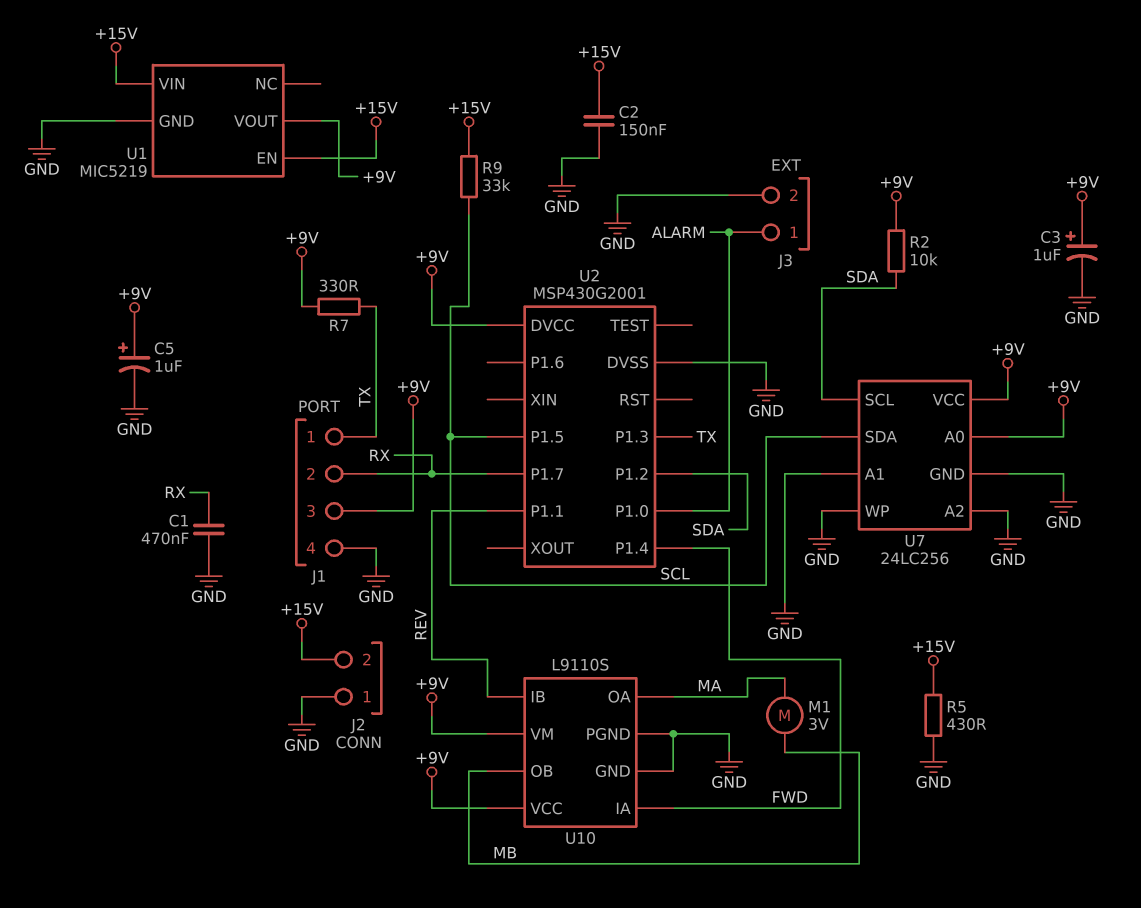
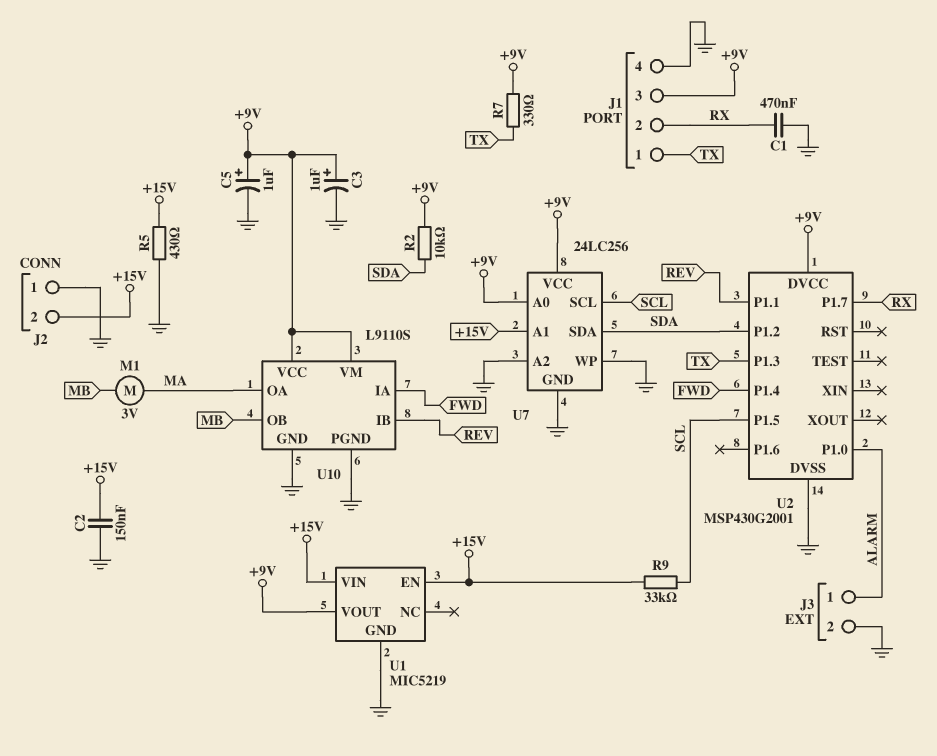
U7 pin A1: GND -> +15V
U7 pin SCL: SDA -> SCL
U7 pin SDA: SCL -> SDA

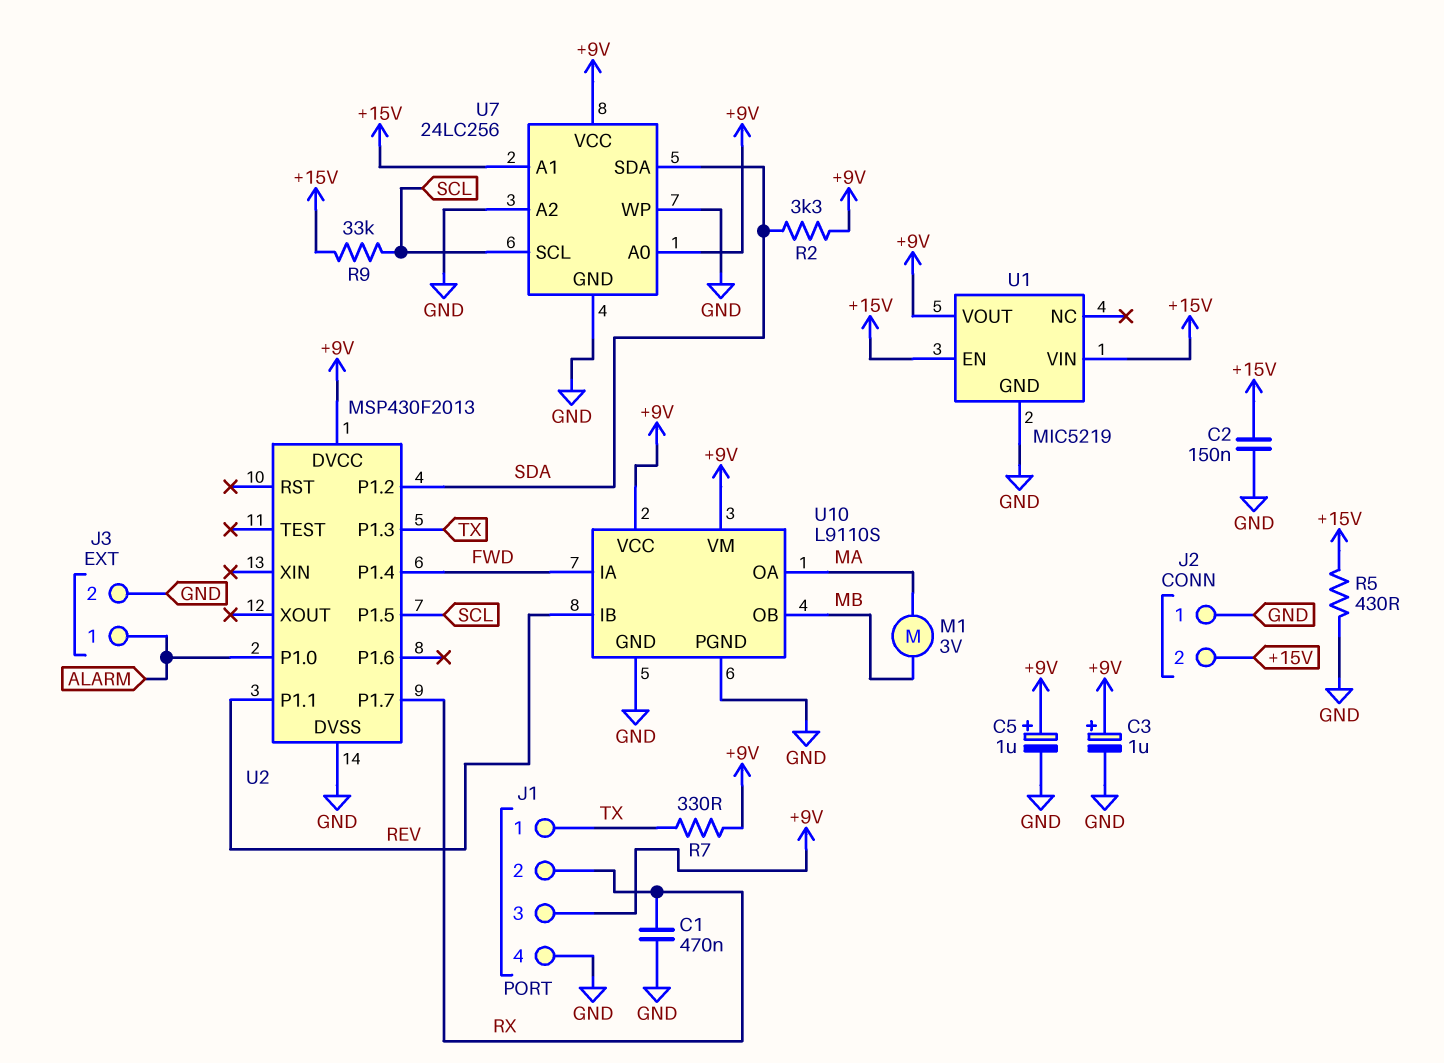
R2: 10k (+9V, SDA) -> 3.3k (+9V, SDA)
U2: MSP430G2001 -> MSP430F2013

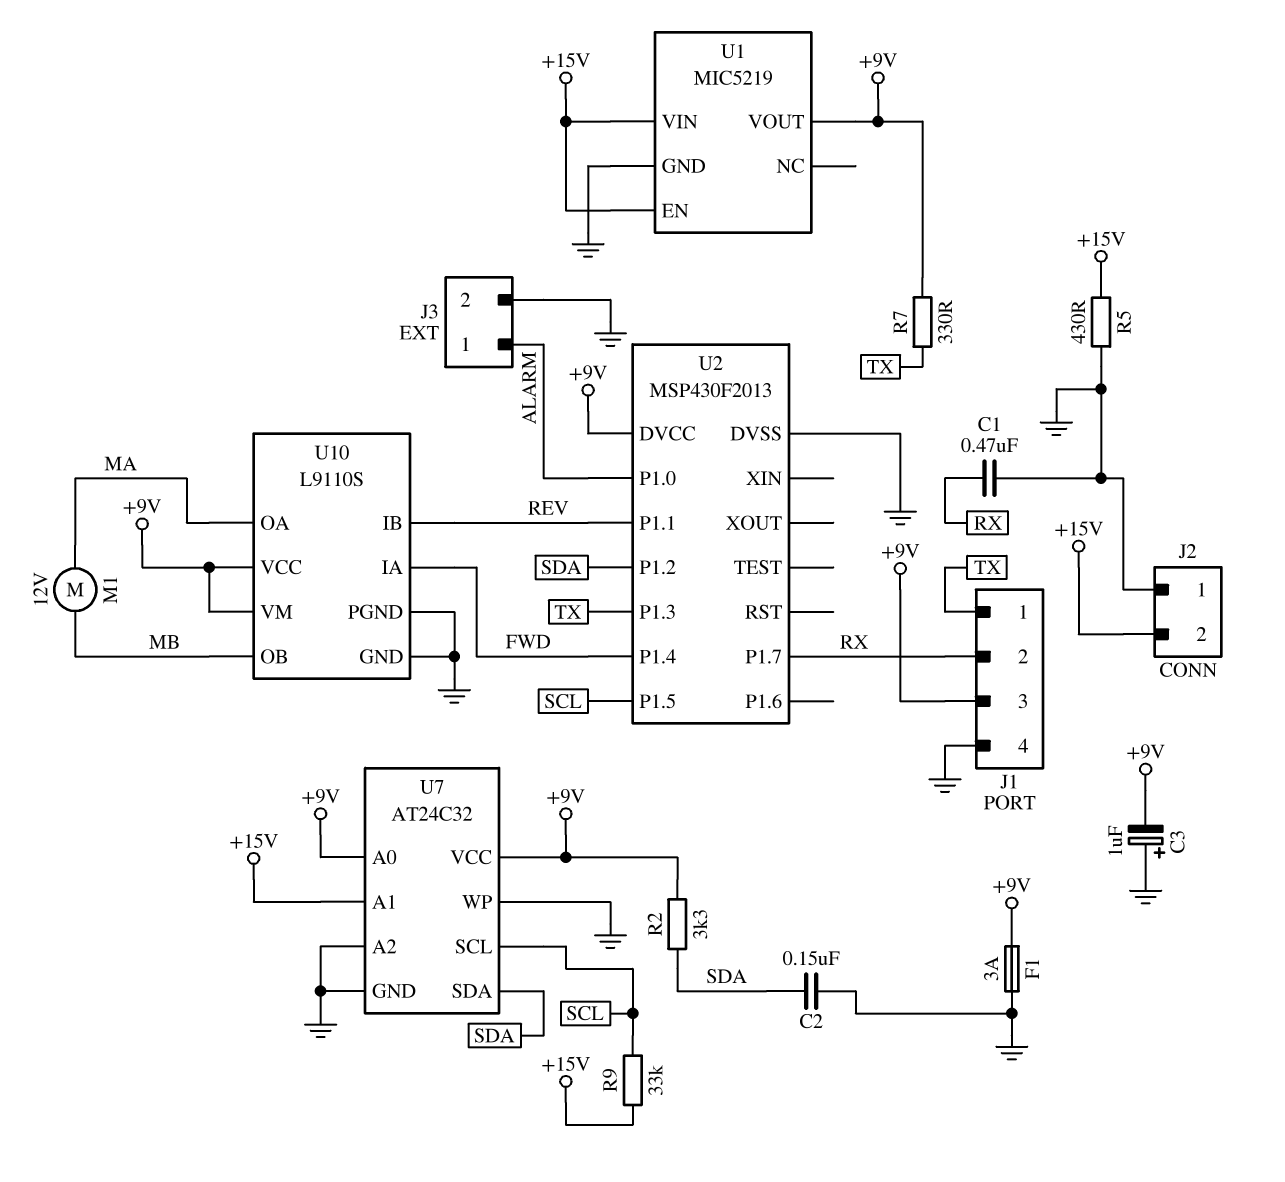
C2: 150nF (+15V, GND) -> 150nF (GND, SDA)
C3: 1uF (plus +9V, minus GND) -> 1uF (plus GND, minus +9V)
C5: 1uF (plus +9V, minus GND) -> none
F1: none -> 3A (+9V, GND)
M1: motor 3V (MA, MB) -> motor 12V (MA, MB)
U7: 24LC256 -> AT24C32

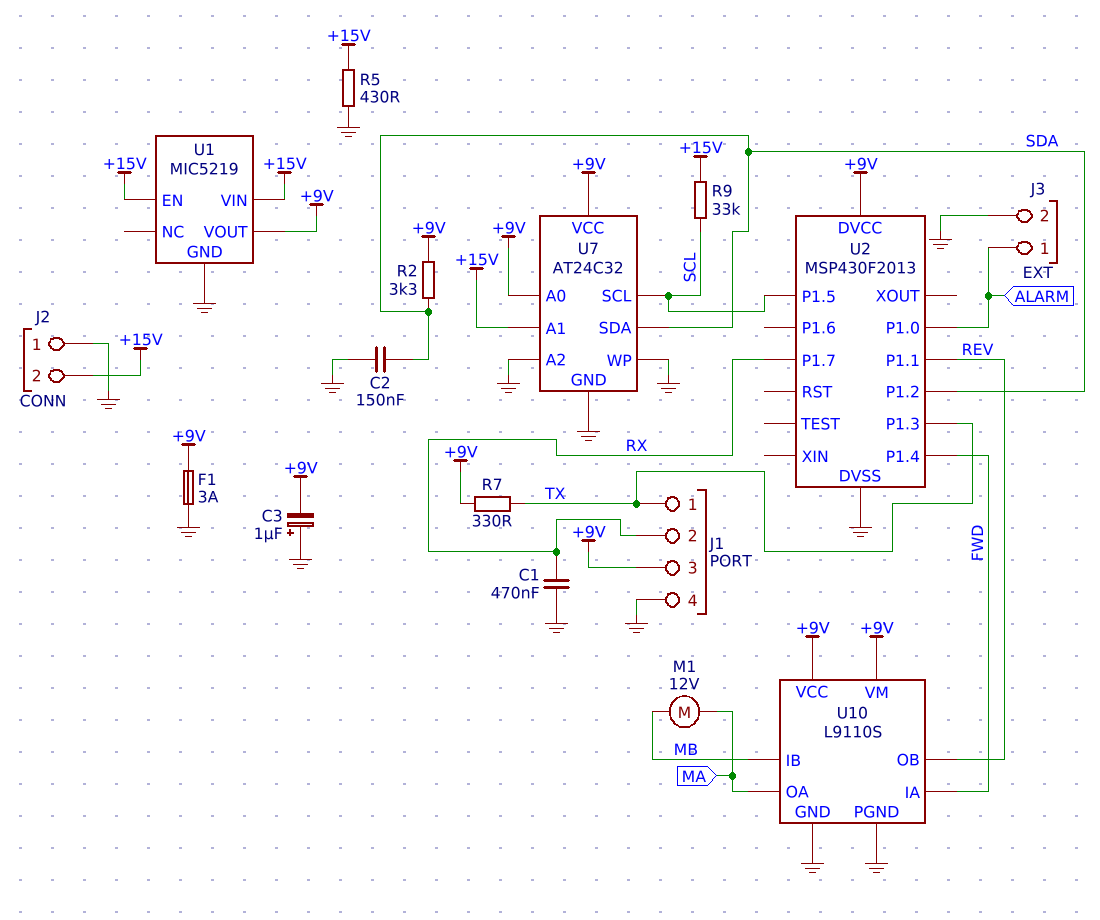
U10 pin IB: REV -> MB
U10 pin OB: MB -> REV

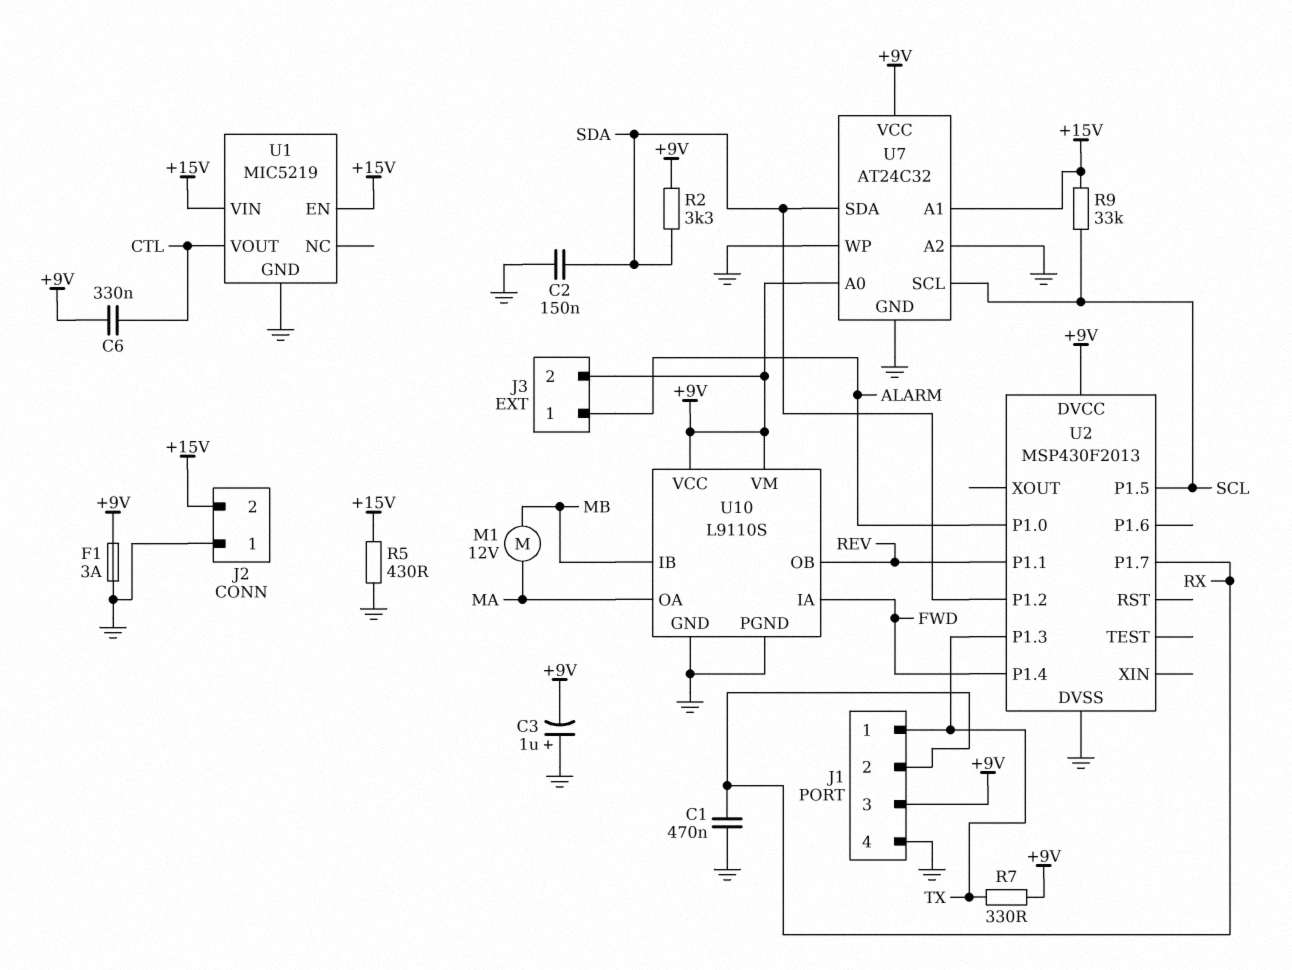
C6: none -> 330nF (+9V, CTL)
J3 pin 2: GND -> +9V
U1 pin VOUT: +9V -> CTL

